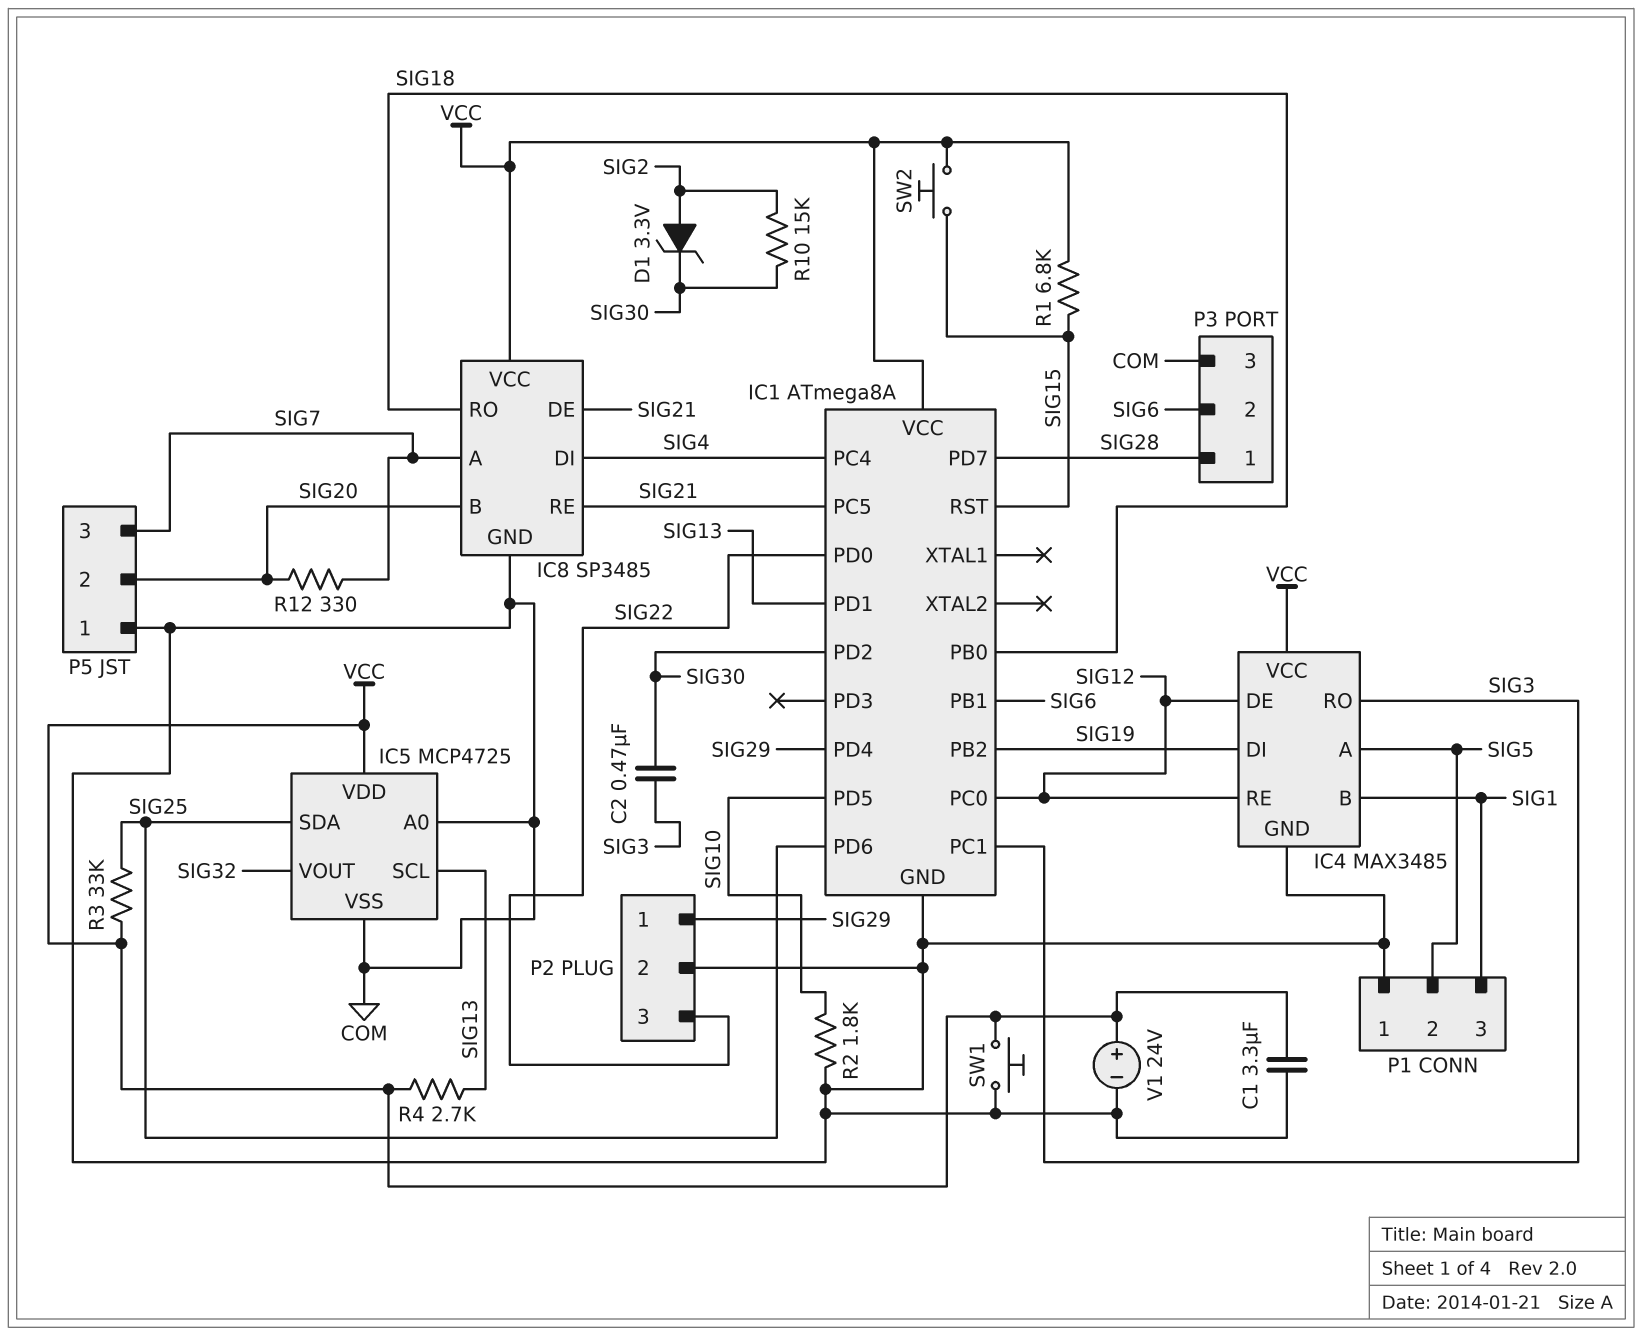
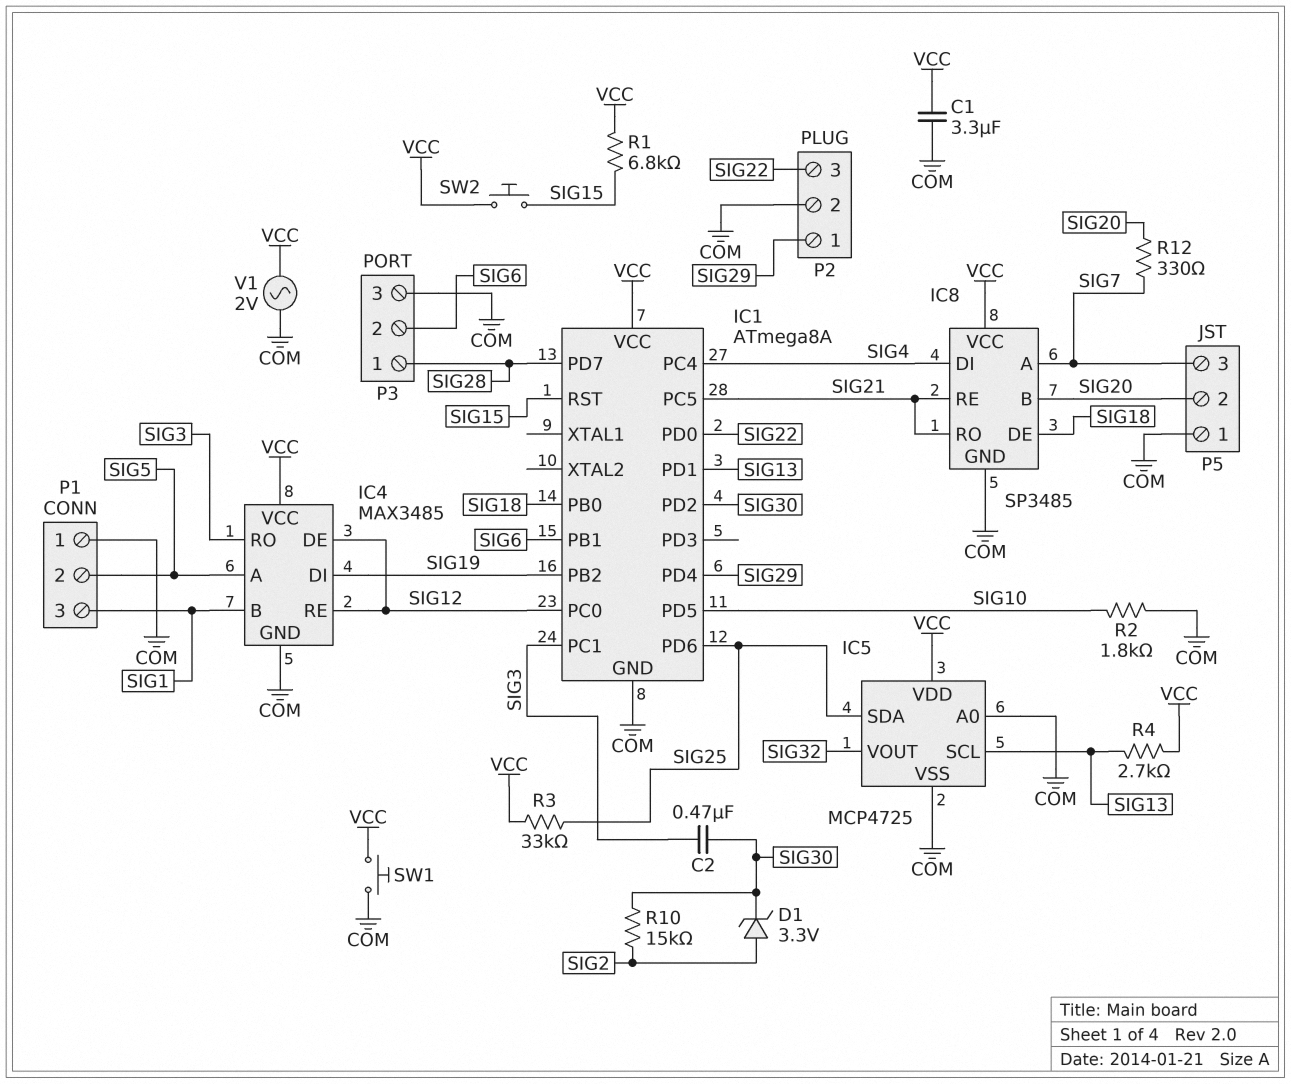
IC8 pin DE: SIG21 -> SIG18
IC8 pin RO: SIG18 -> SIG21
V1: 24V (plus VCC, minus COM) -> AC 2V (COM, VCC)

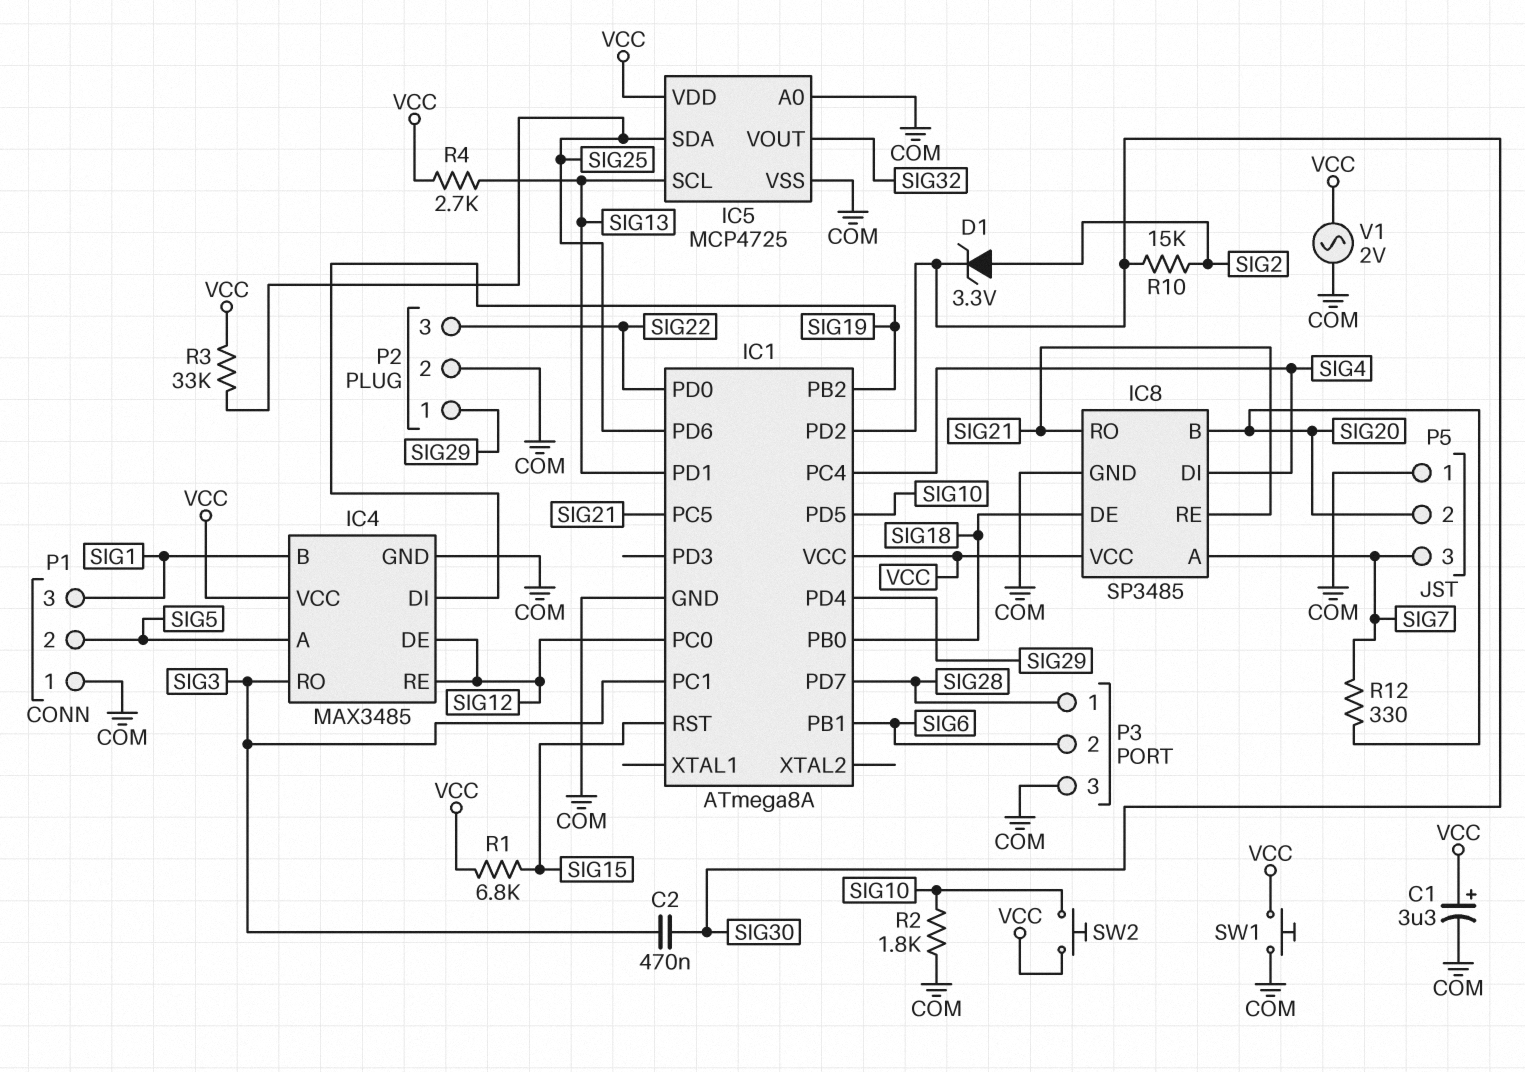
C1: 3.3uF (COM, VCC) -> 3.3uF (plus VCC, minus COM)
SW2: button (SIG15, VCC) -> button (SIG10, VCC)

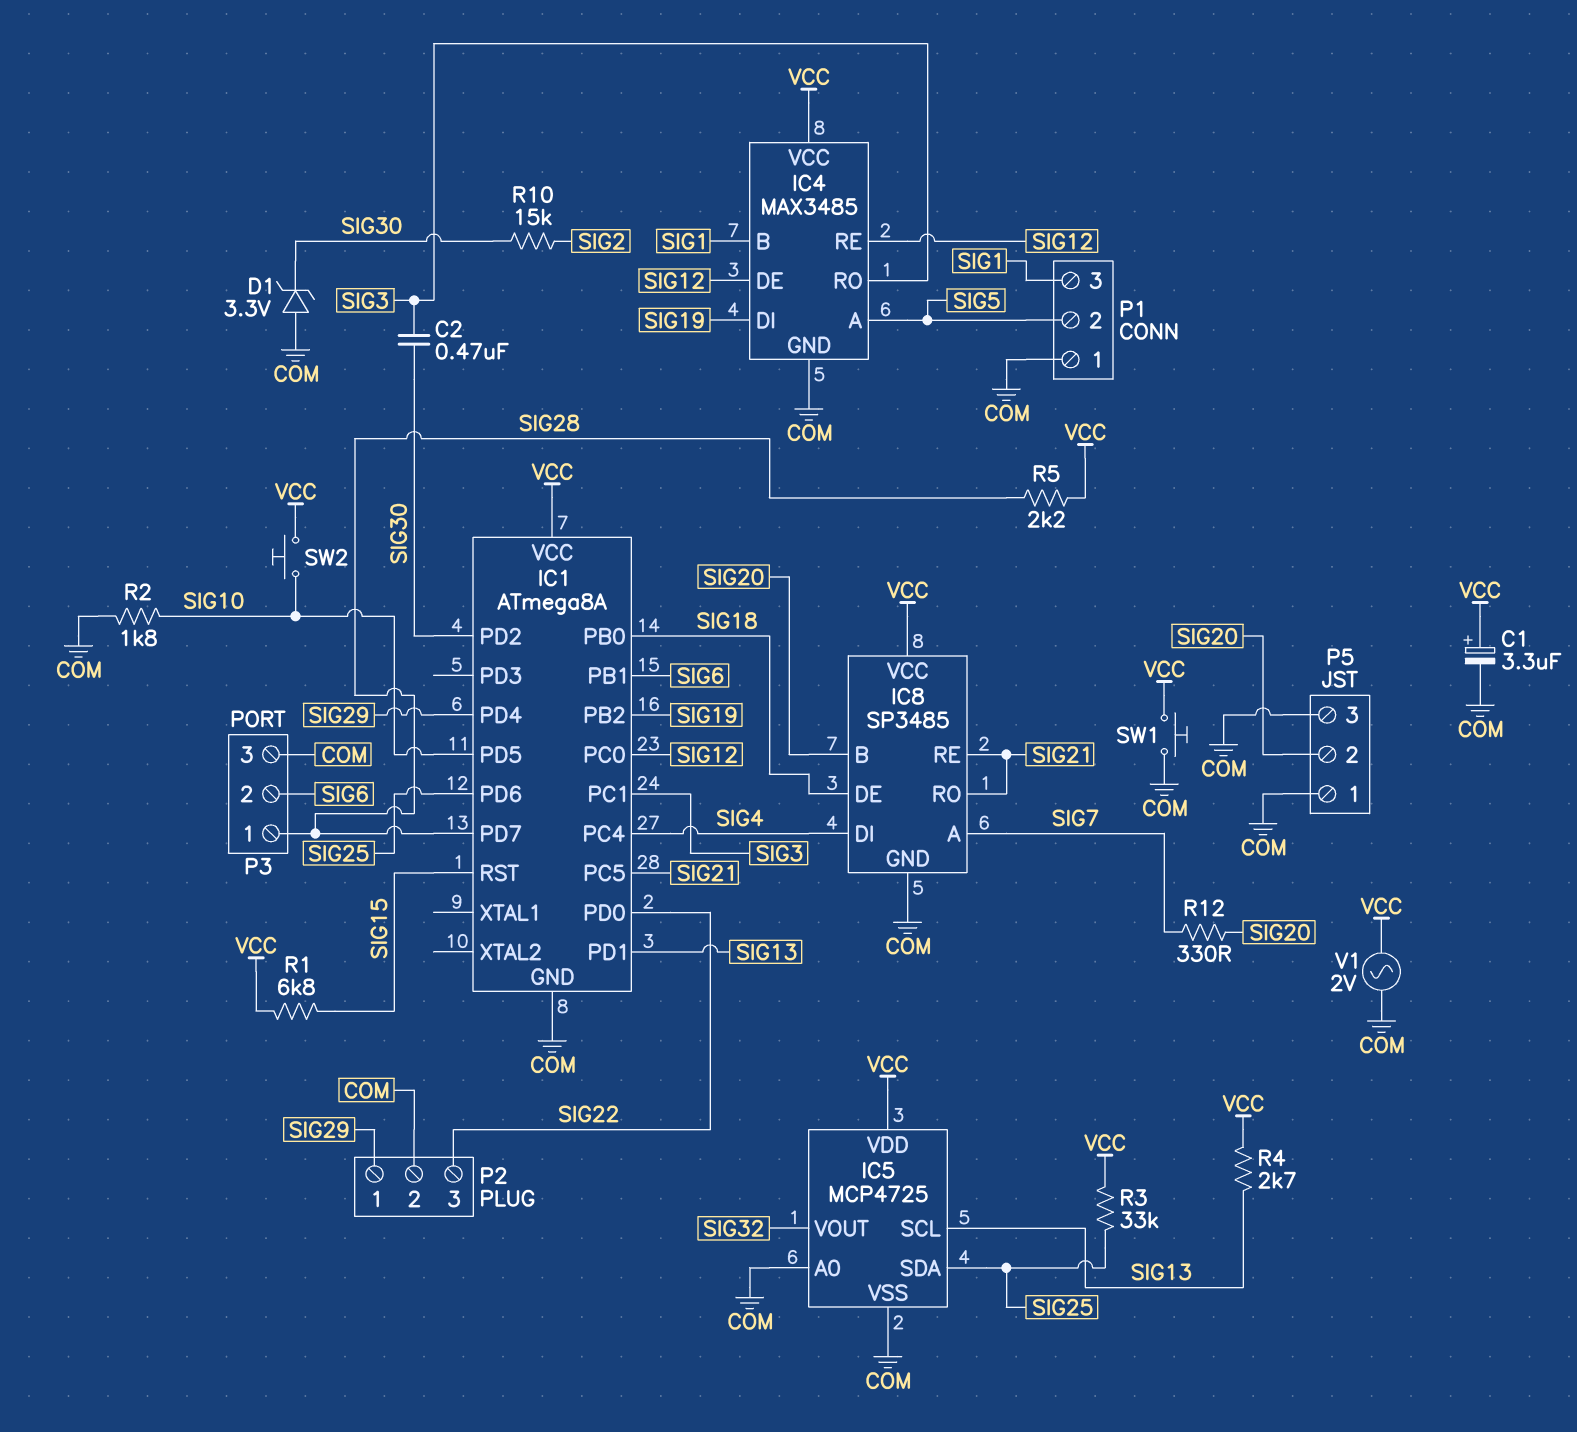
D1: zener 3.3V (A SIG2, K SIG30) -> zener 3.3V (A COM, K SIG30)
P5 pin 3: SIG7 -> COM
R5: none -> 2.2k (SIG28, VCC)

